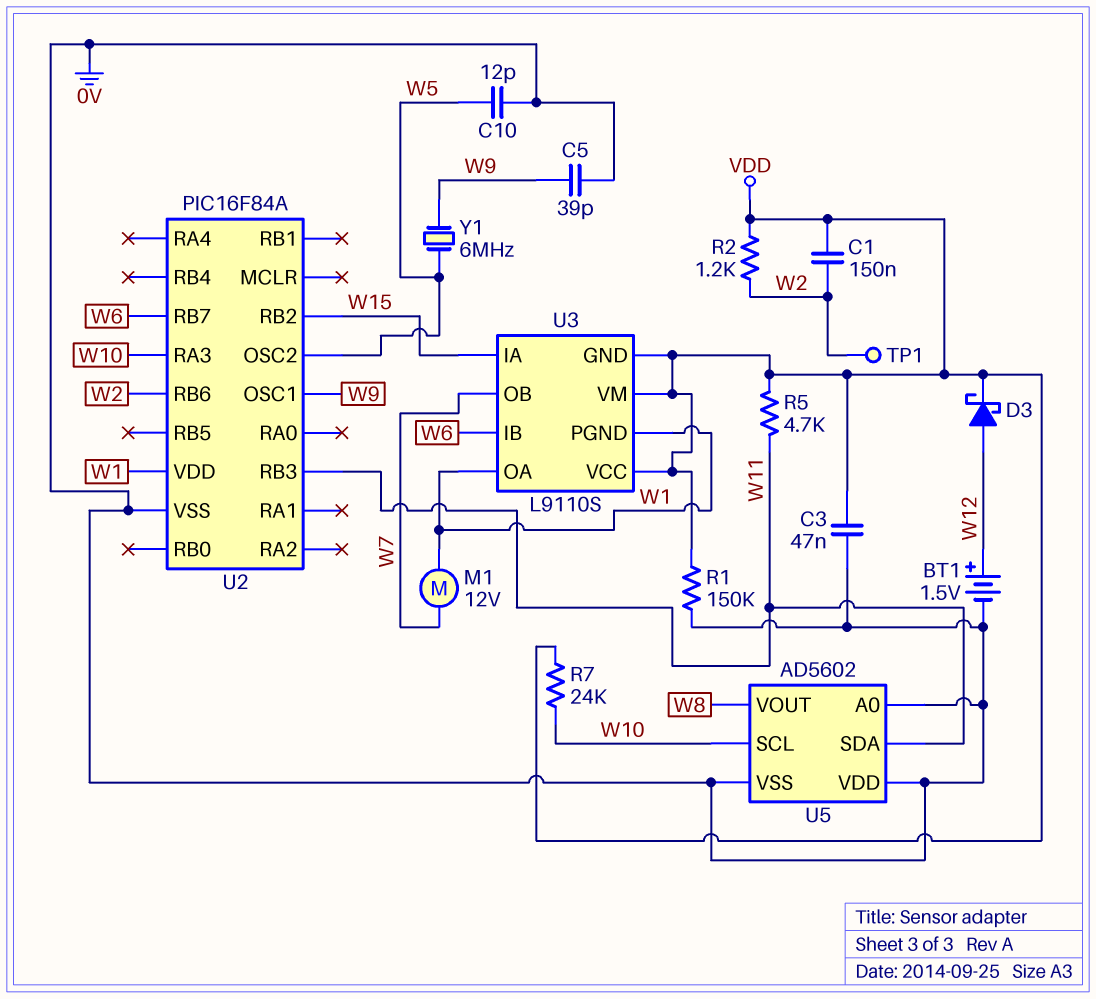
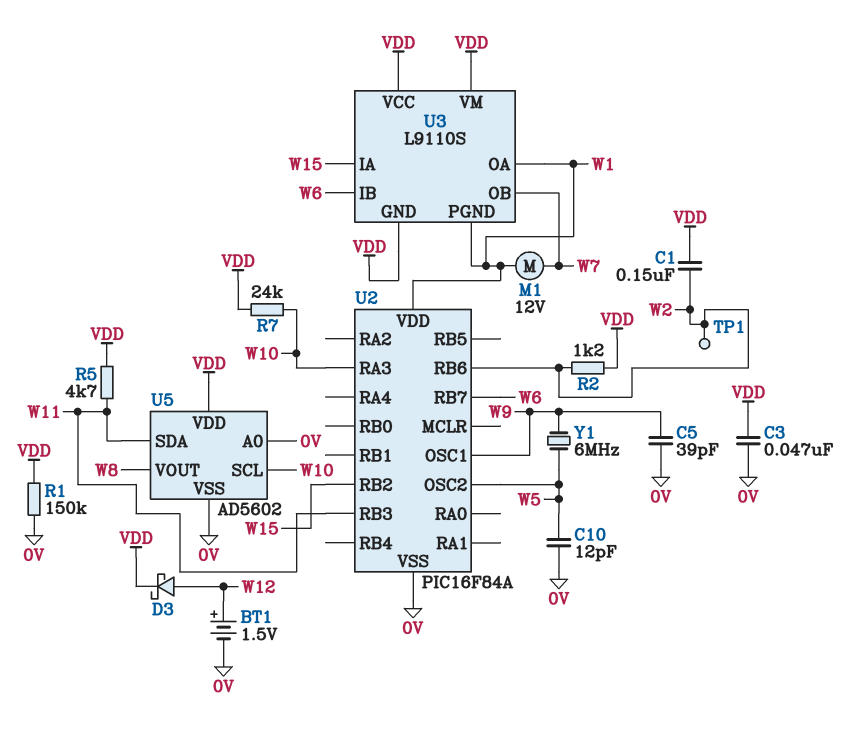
U5 pin VDD: 0V -> VDD

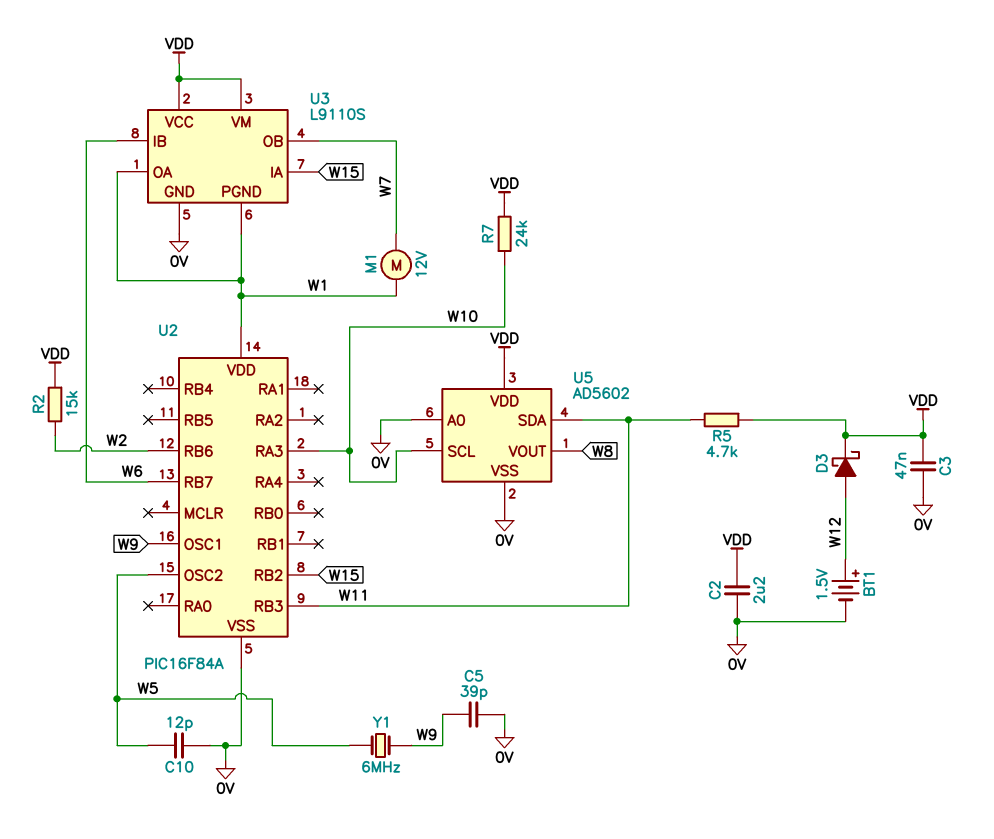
C1: 150nF (VDD, W2) -> none
C2: none -> 2.2uF (0V, VDD)
R1: 150k (0V, VDD) -> none
R2: 1.2k (VDD, W2) -> 15k (VDD, W2)
TP1: test point (W2) -> none
U3 pin GND: VDD -> 0V

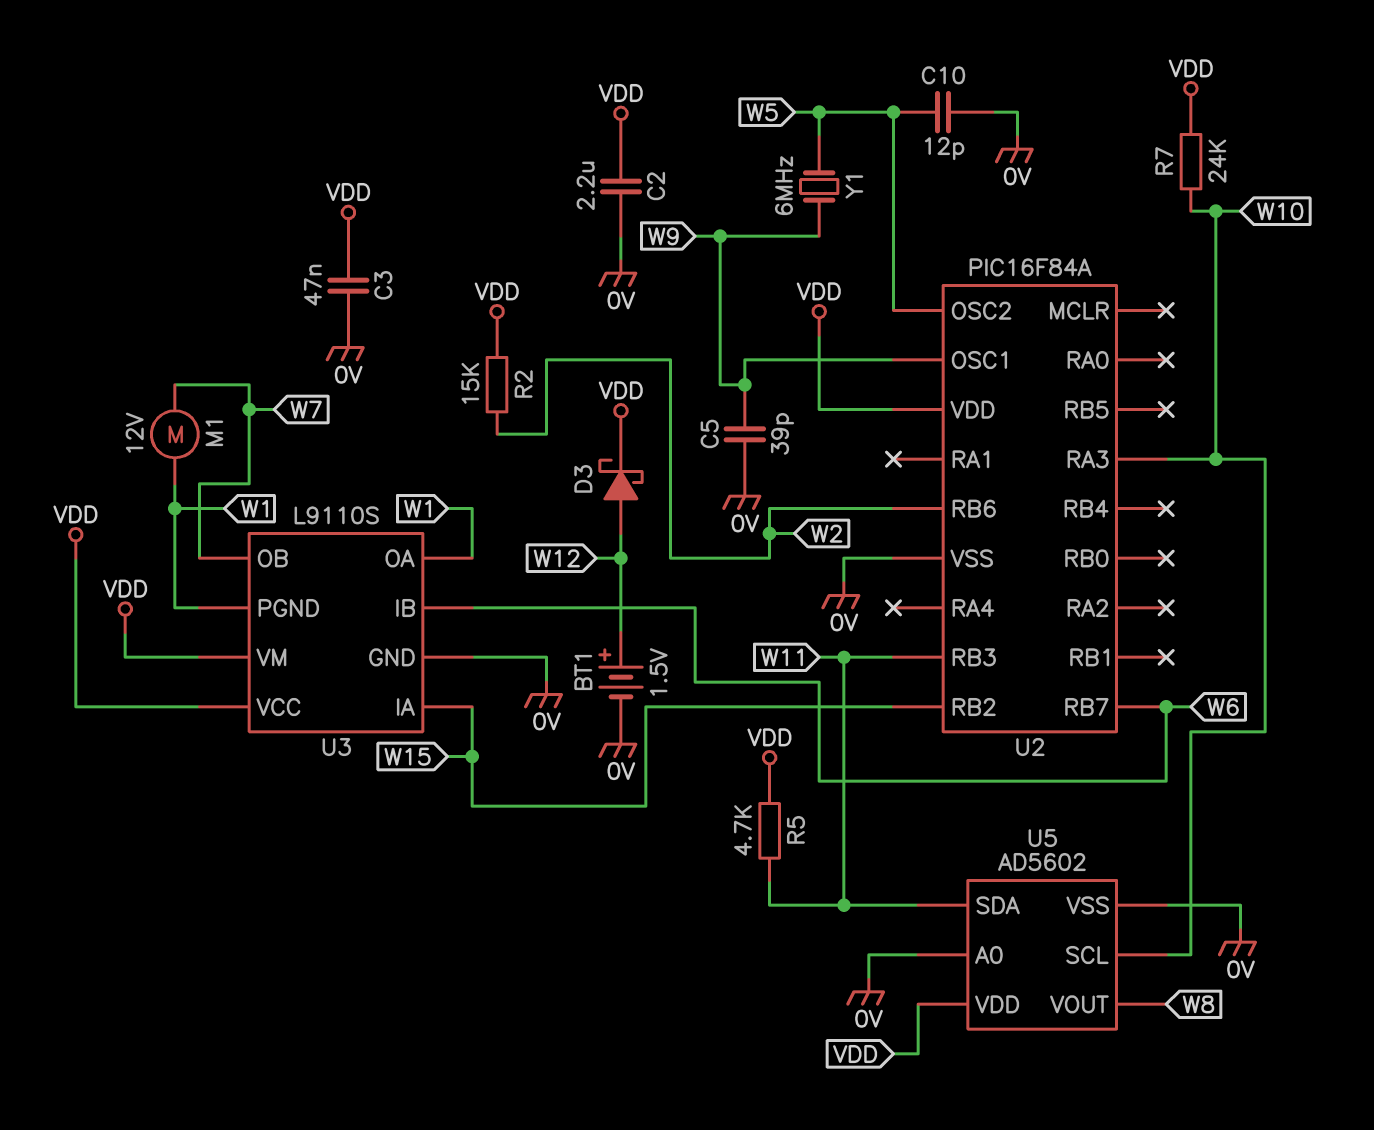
U2 pin VDD: W1 -> VDD

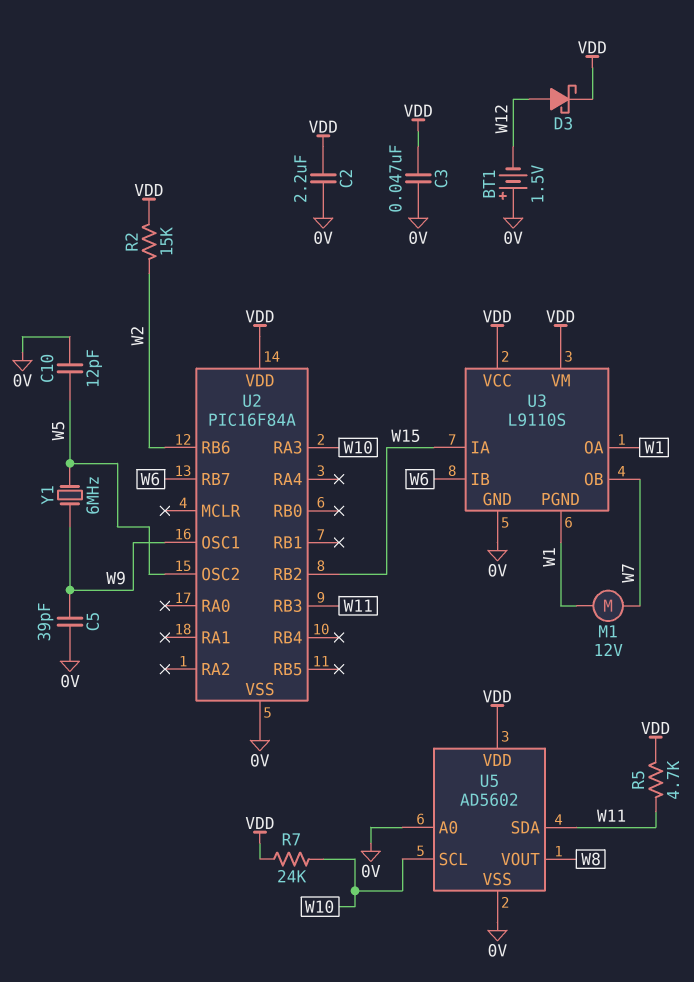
BT1: 1.5V (plus W12, minus 0V) -> 1.5V (plus 0V, minus W12)

